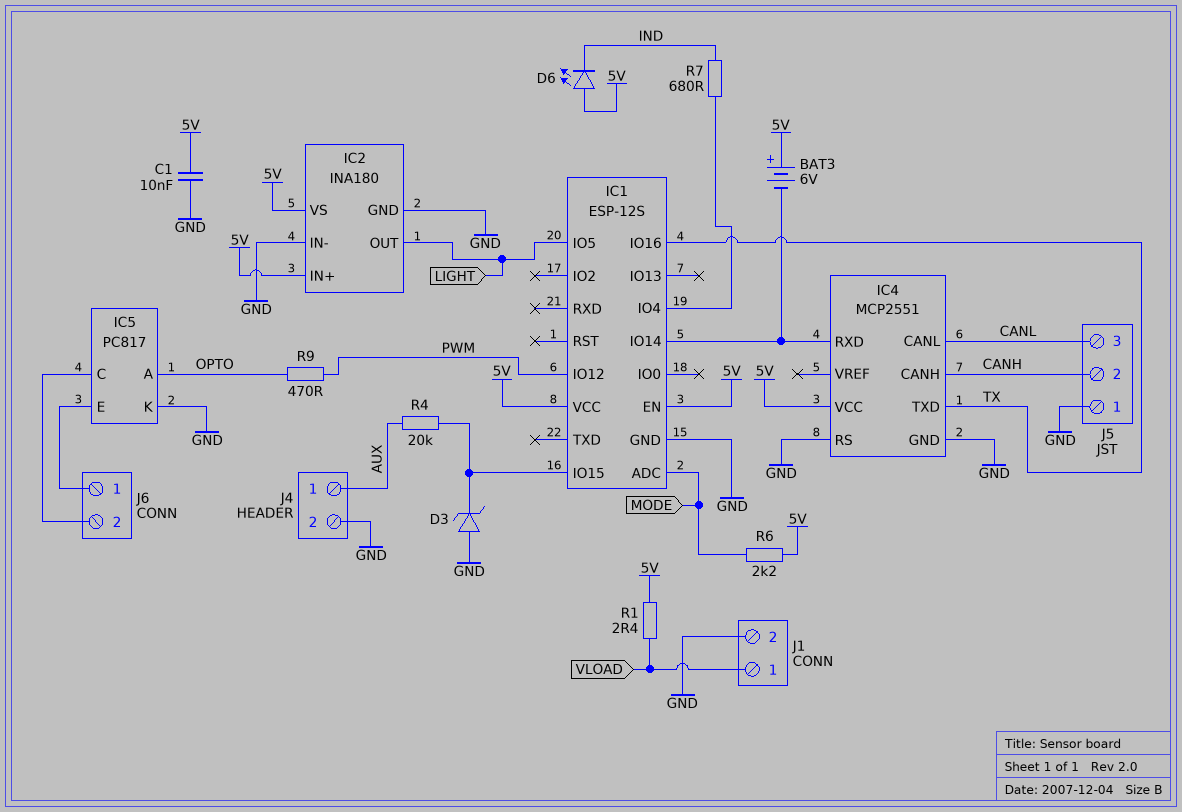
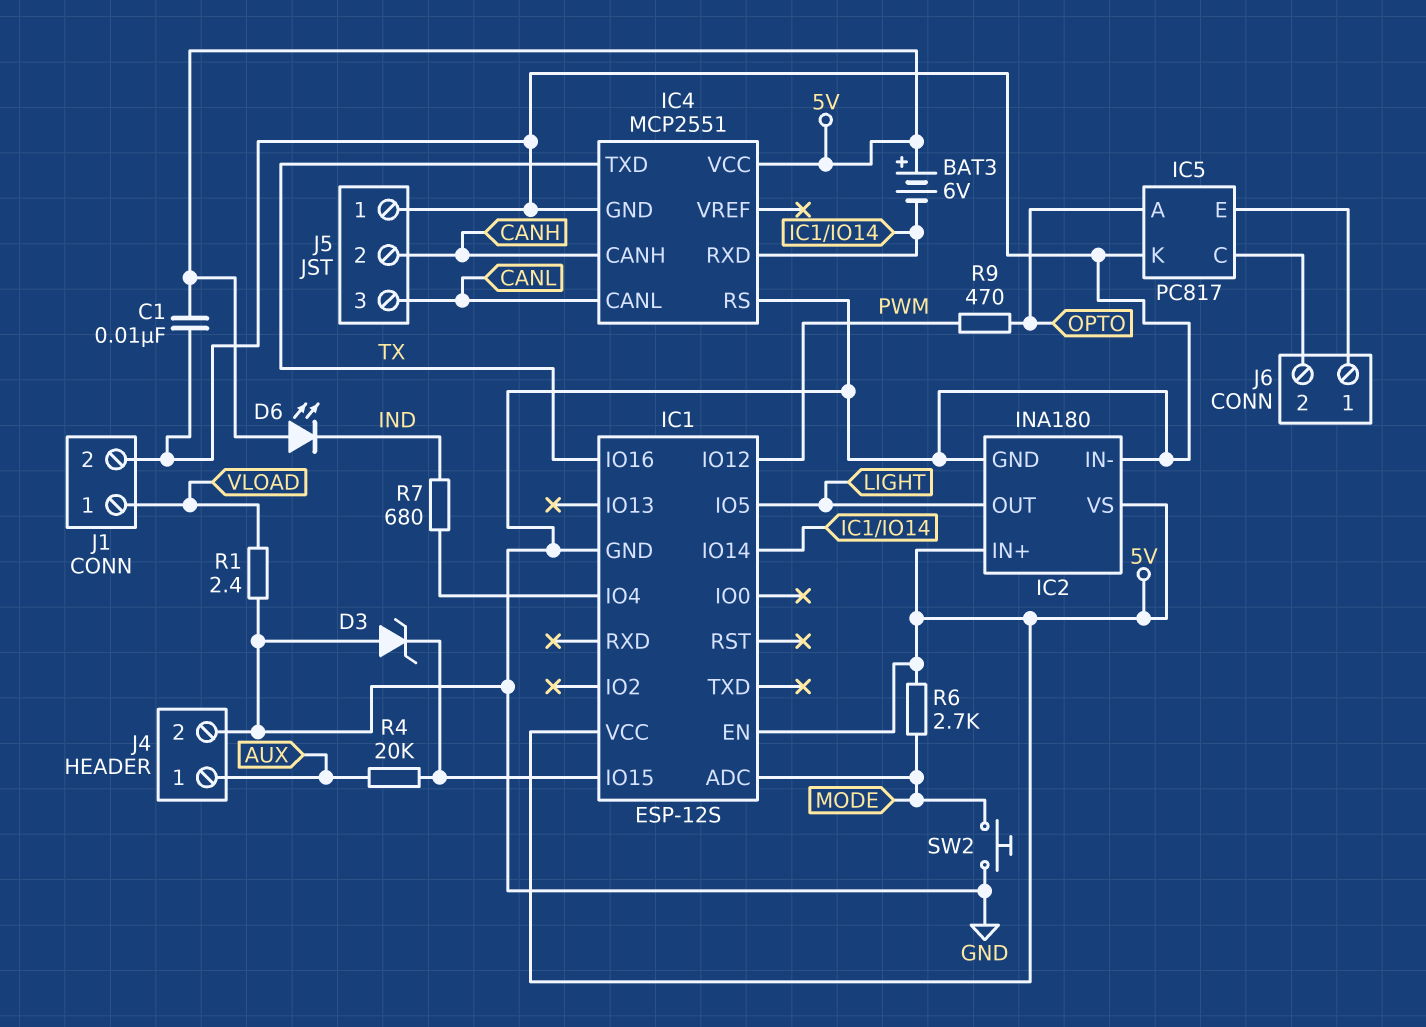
R1: 2.4 (5V, VLOAD) -> 2.4 (GND, VLOAD)
R6: 2.2k (5V, MODE) -> 2.7k (5V, MODE)
SW2: none -> button (GND, MODE)

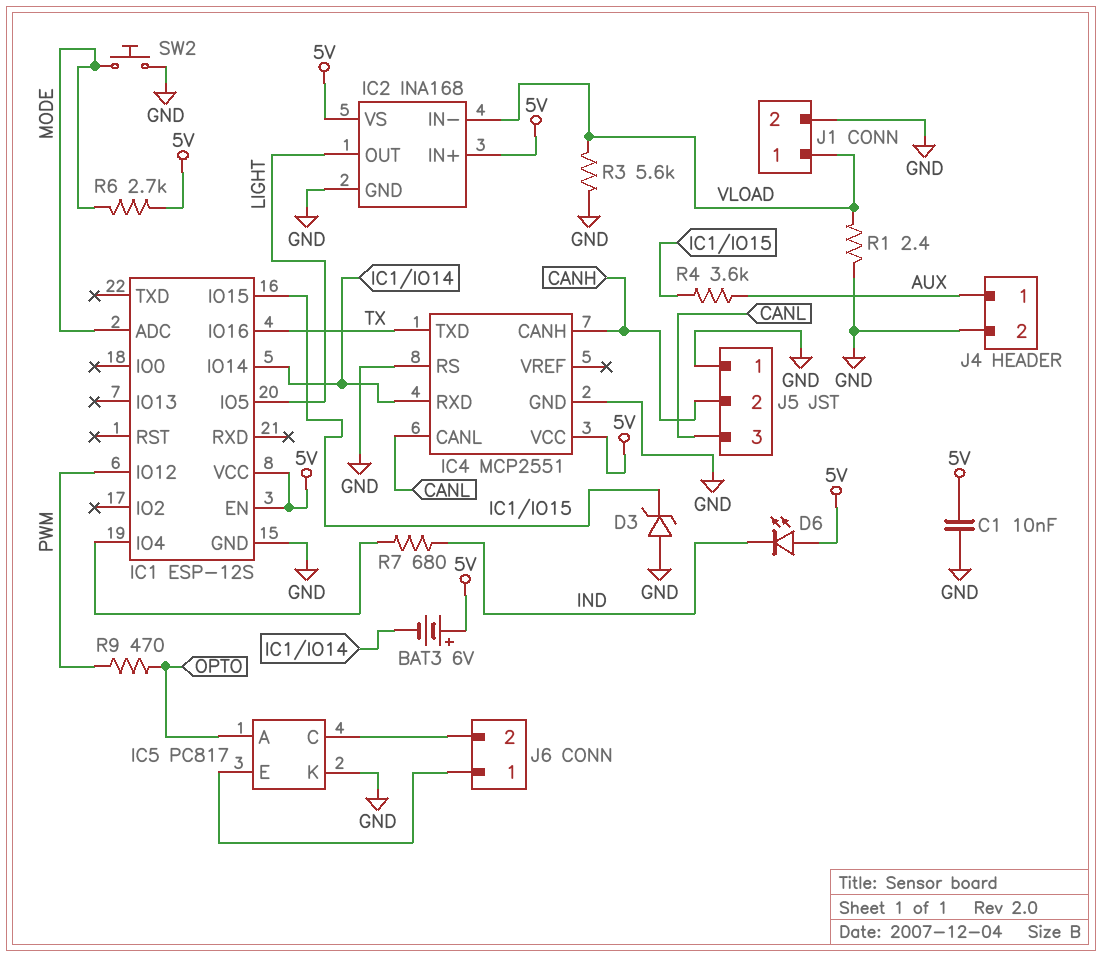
IC2: INA180 -> INA168
IC2 pin IN-: GND -> VLOAD
R3: none -> 5.6k (GND, VLOAD)
R4: 20k (AUX, IC1/IO15) -> 3.6k (AUX, IC1/IO15)

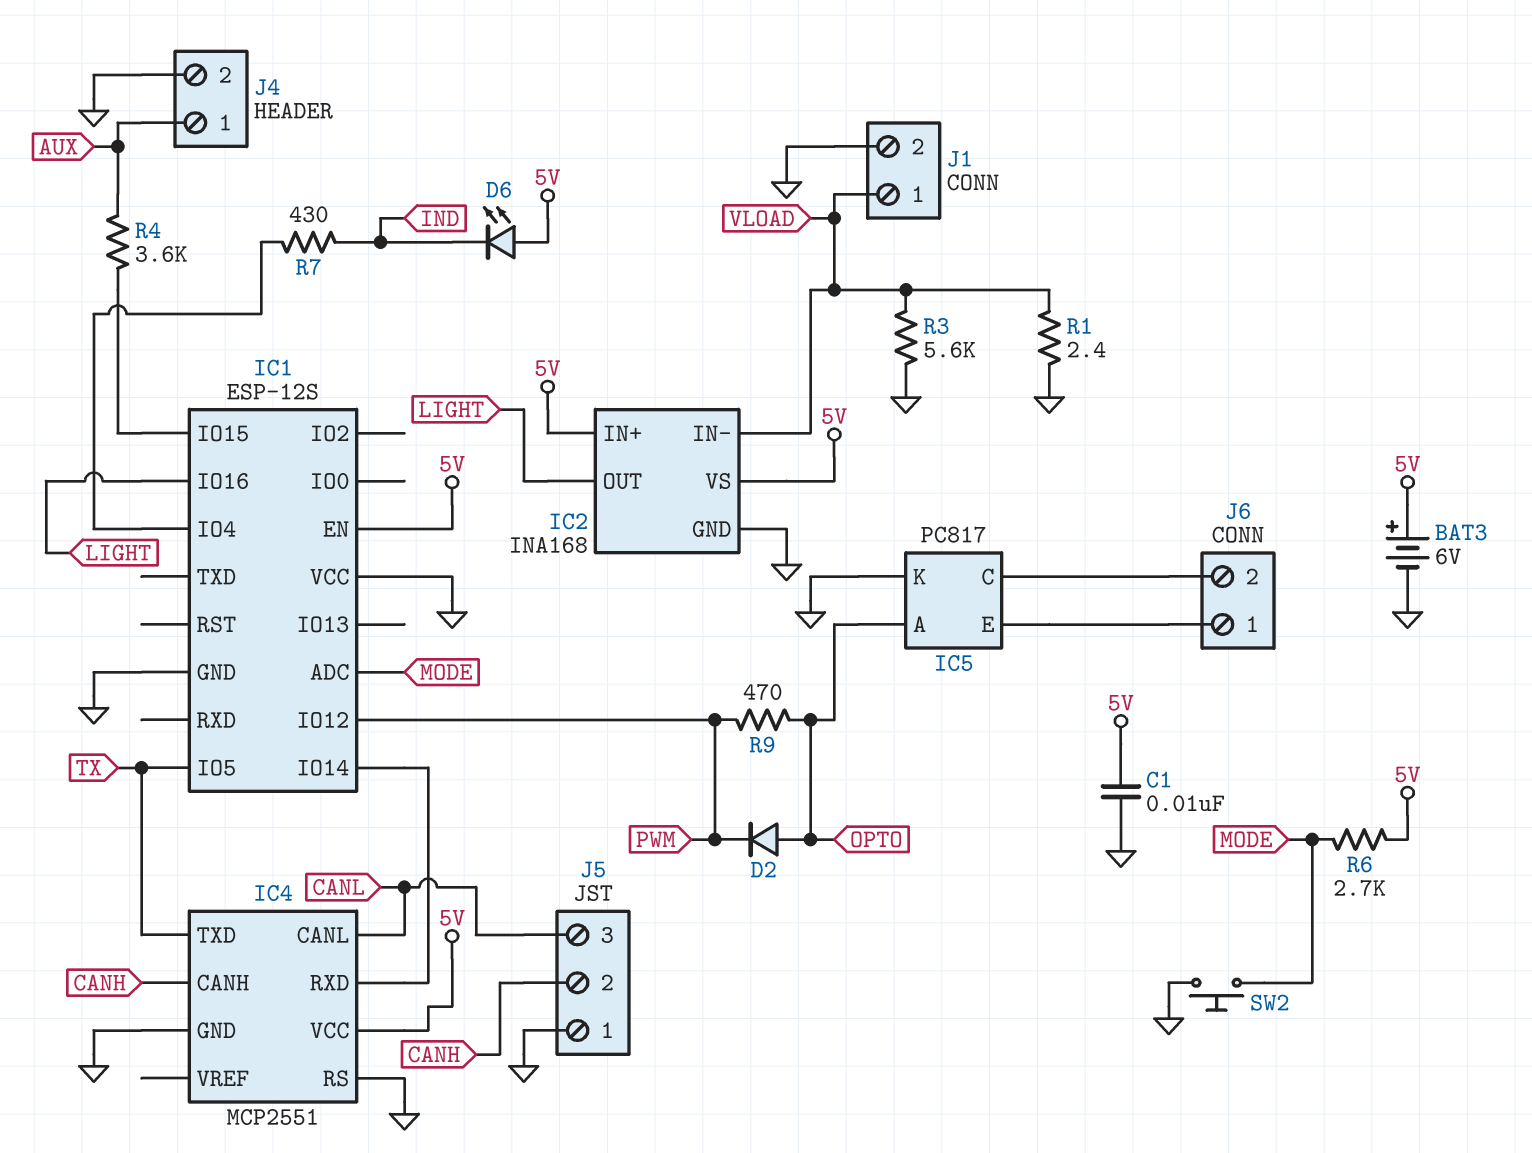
BAT3: 6V (plus 5V, minus IC1/IO14) -> 6V (plus 5V, minus GND)
D2: none -> diode (A OPTO, K PWM)
D3: zener (A GND, K IC1/IO15) -> none
IC1 pin IO5: LIGHT -> TX
IC1 pin IO16: TX -> LIGHT
IC1 pin VCC: 5V -> GND
R7: 680 (IC1/IO4, IND) -> 430 (IC1/IO4, IND)

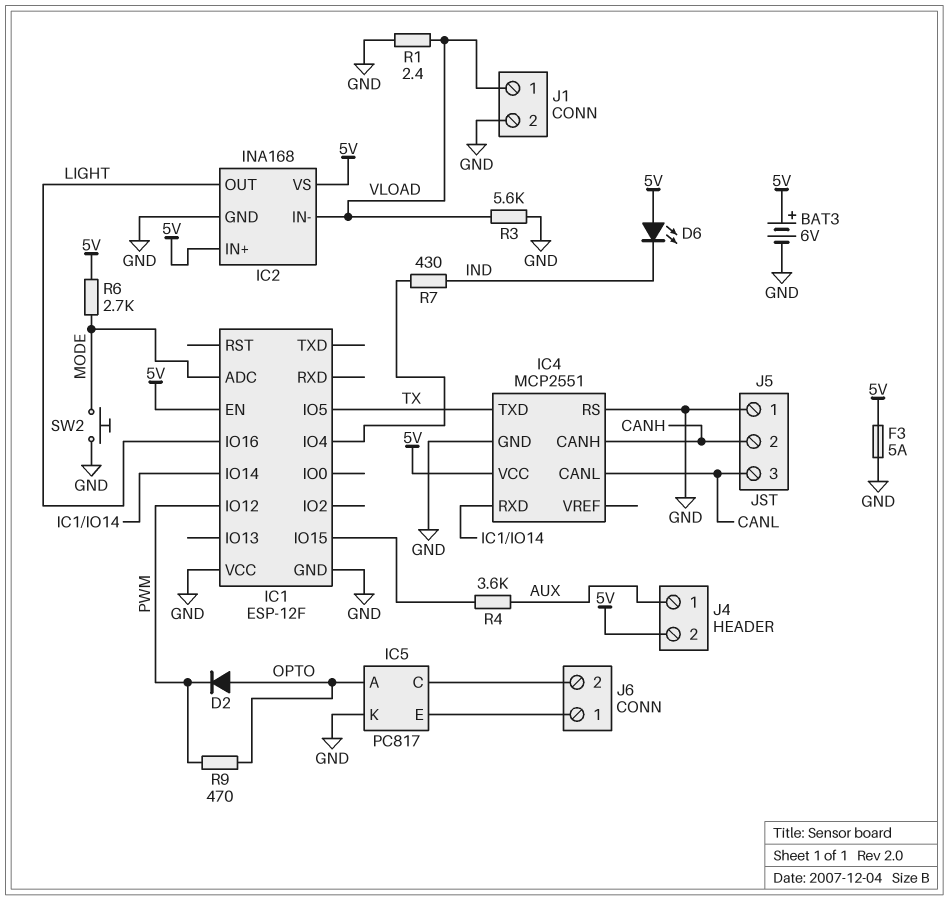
C1: 10nF (5V, GND) -> none
F3: none -> 5A (5V, GND)
IC1: ESP-12S -> ESP-12F
J4 pin 2: GND -> 5V

